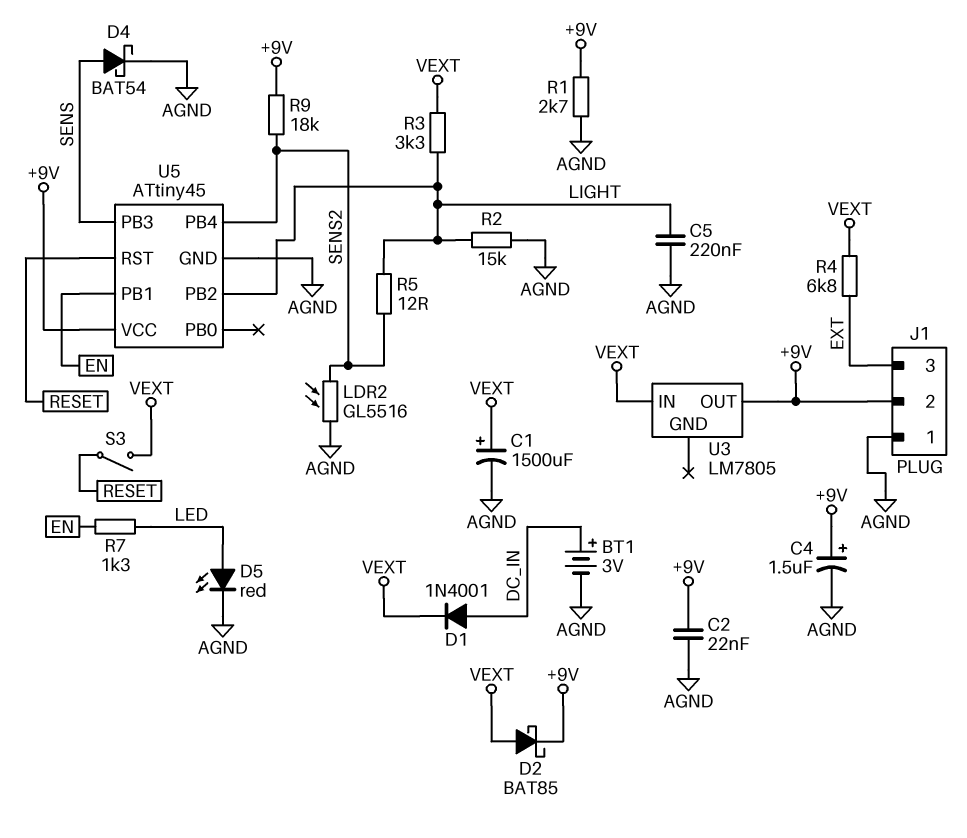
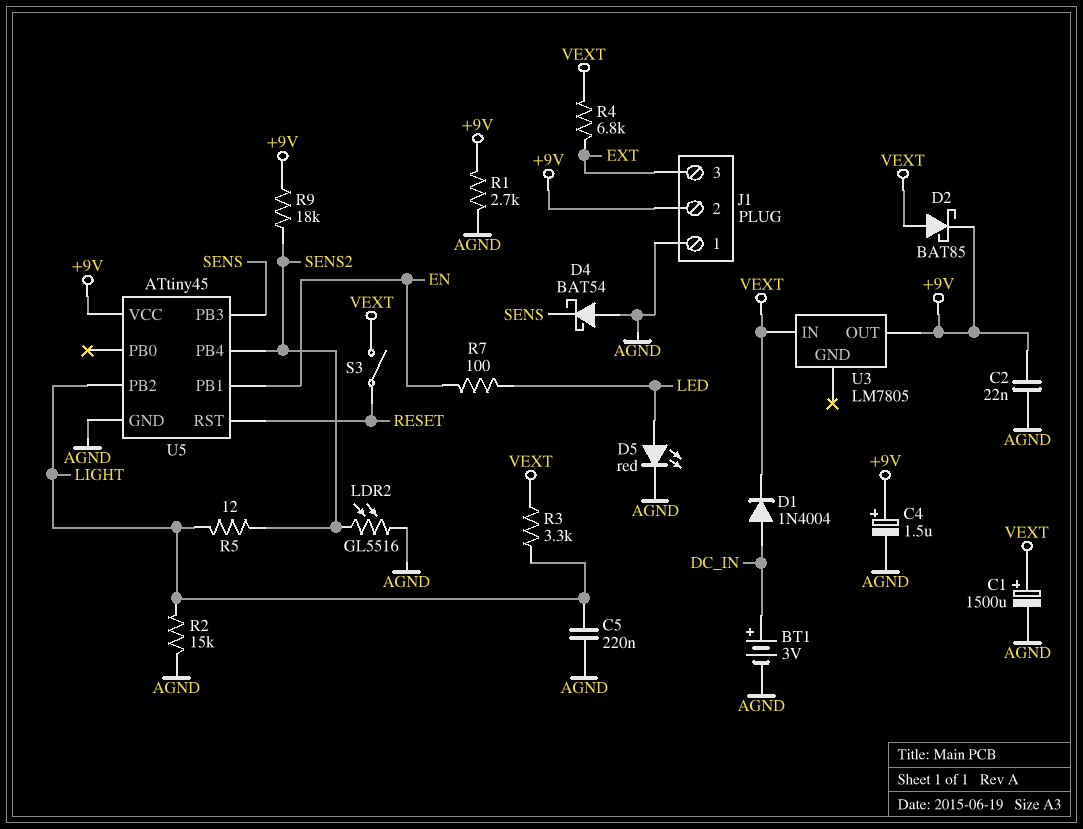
D1: diode 1N4001 (A DC_IN, K VEXT) -> diode 1N4004 (A DC_IN, K VEXT)
D4: schottky BAT54 (A SENS, K AGND) -> schottky BAT54 (A AGND, K SENS)
R7: 1.3k (EN, LED) -> 100 (EN, LED)

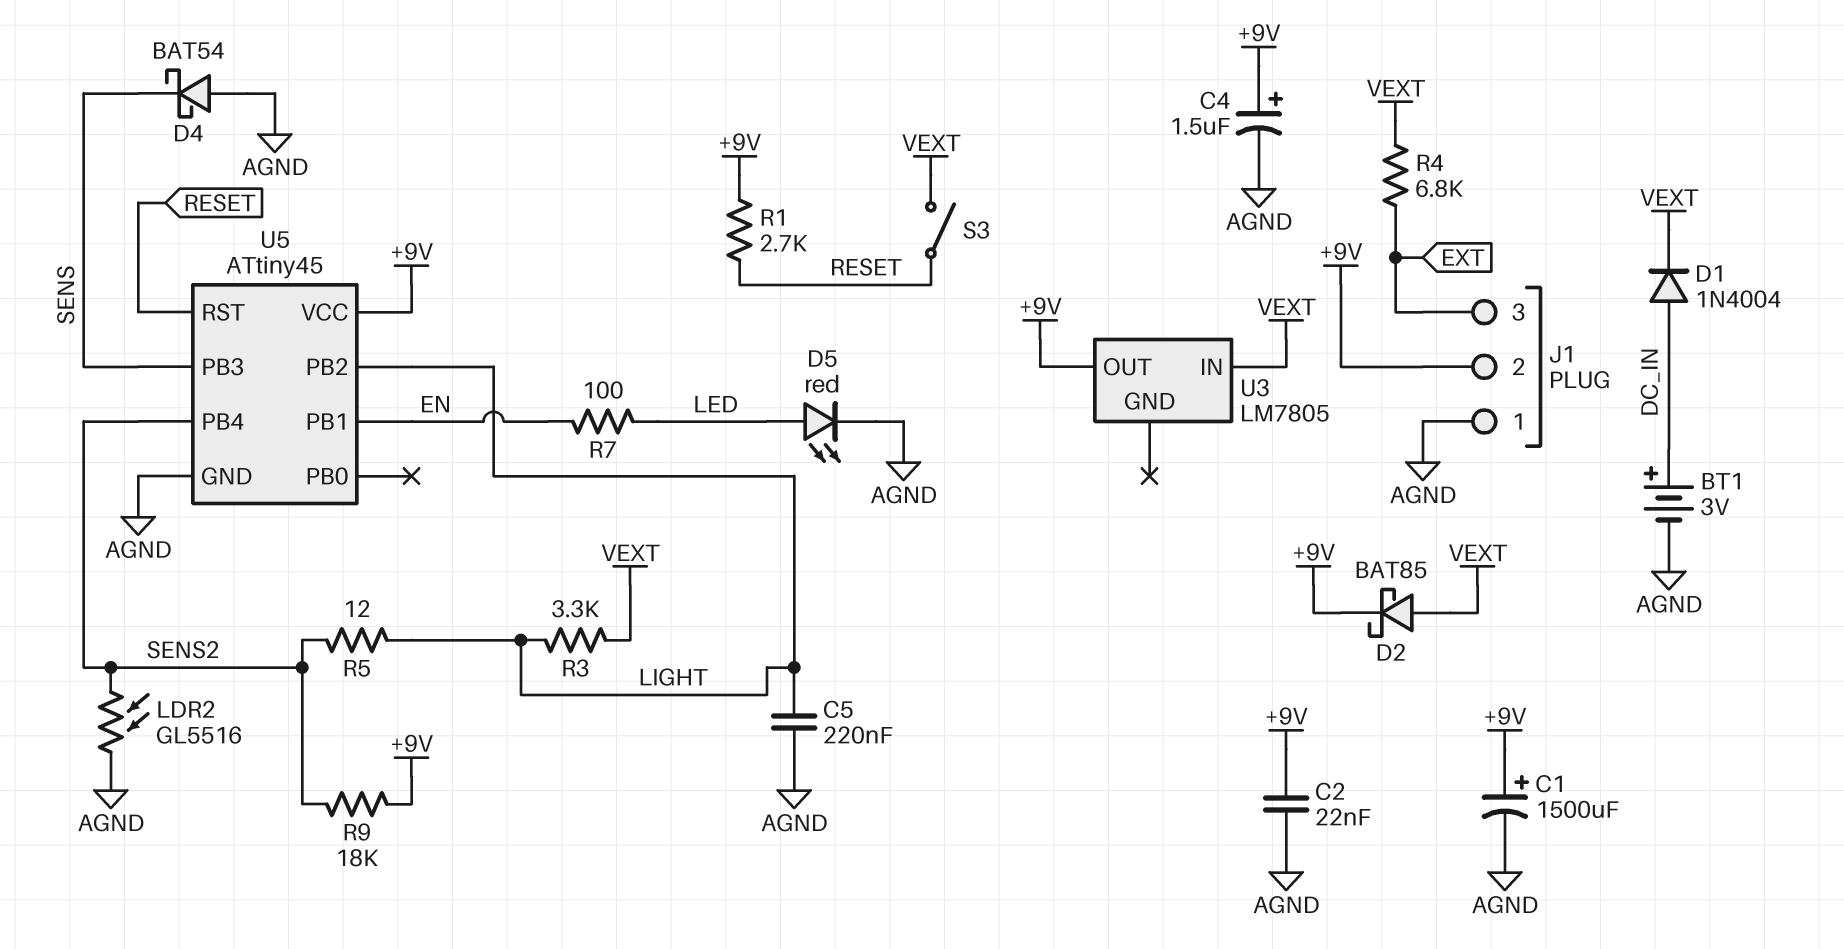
C1: 1500uF (plus VEXT, minus AGND) -> 1500uF (plus +9V, minus AGND)
R1: 2.7k (+9V, AGND) -> 2.7k (+9V, RESET)
R2: 15k (AGND, LIGHT) -> none

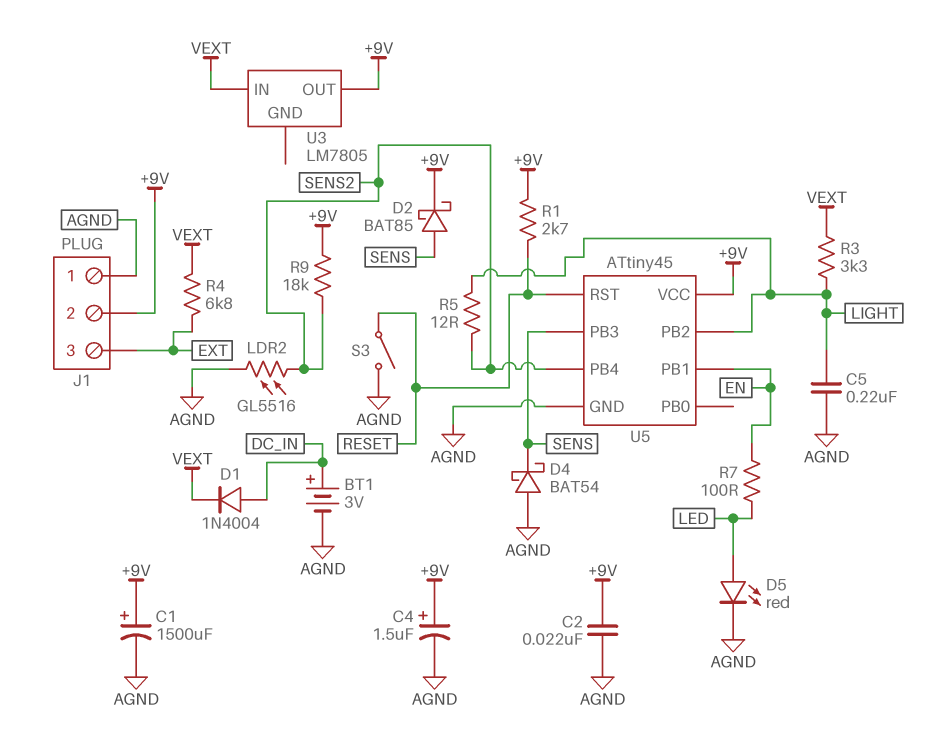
D2: schottky BAT85 (A VEXT, K +9V) -> schottky BAT85 (A SENS, K +9V)
S3: switch (RESET, VEXT) -> switch (AGND, RESET)

